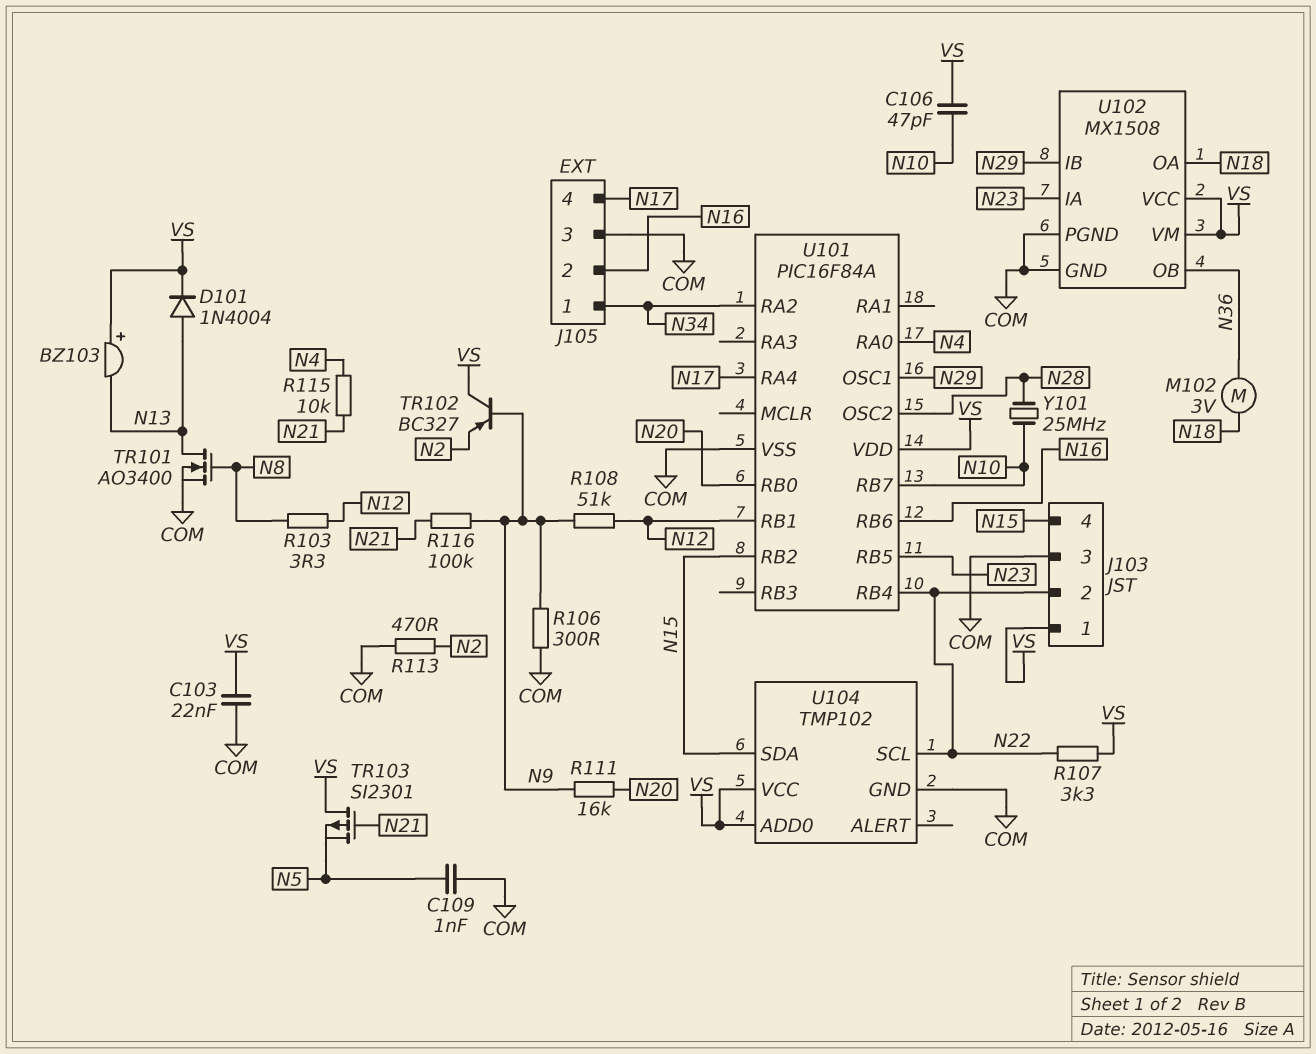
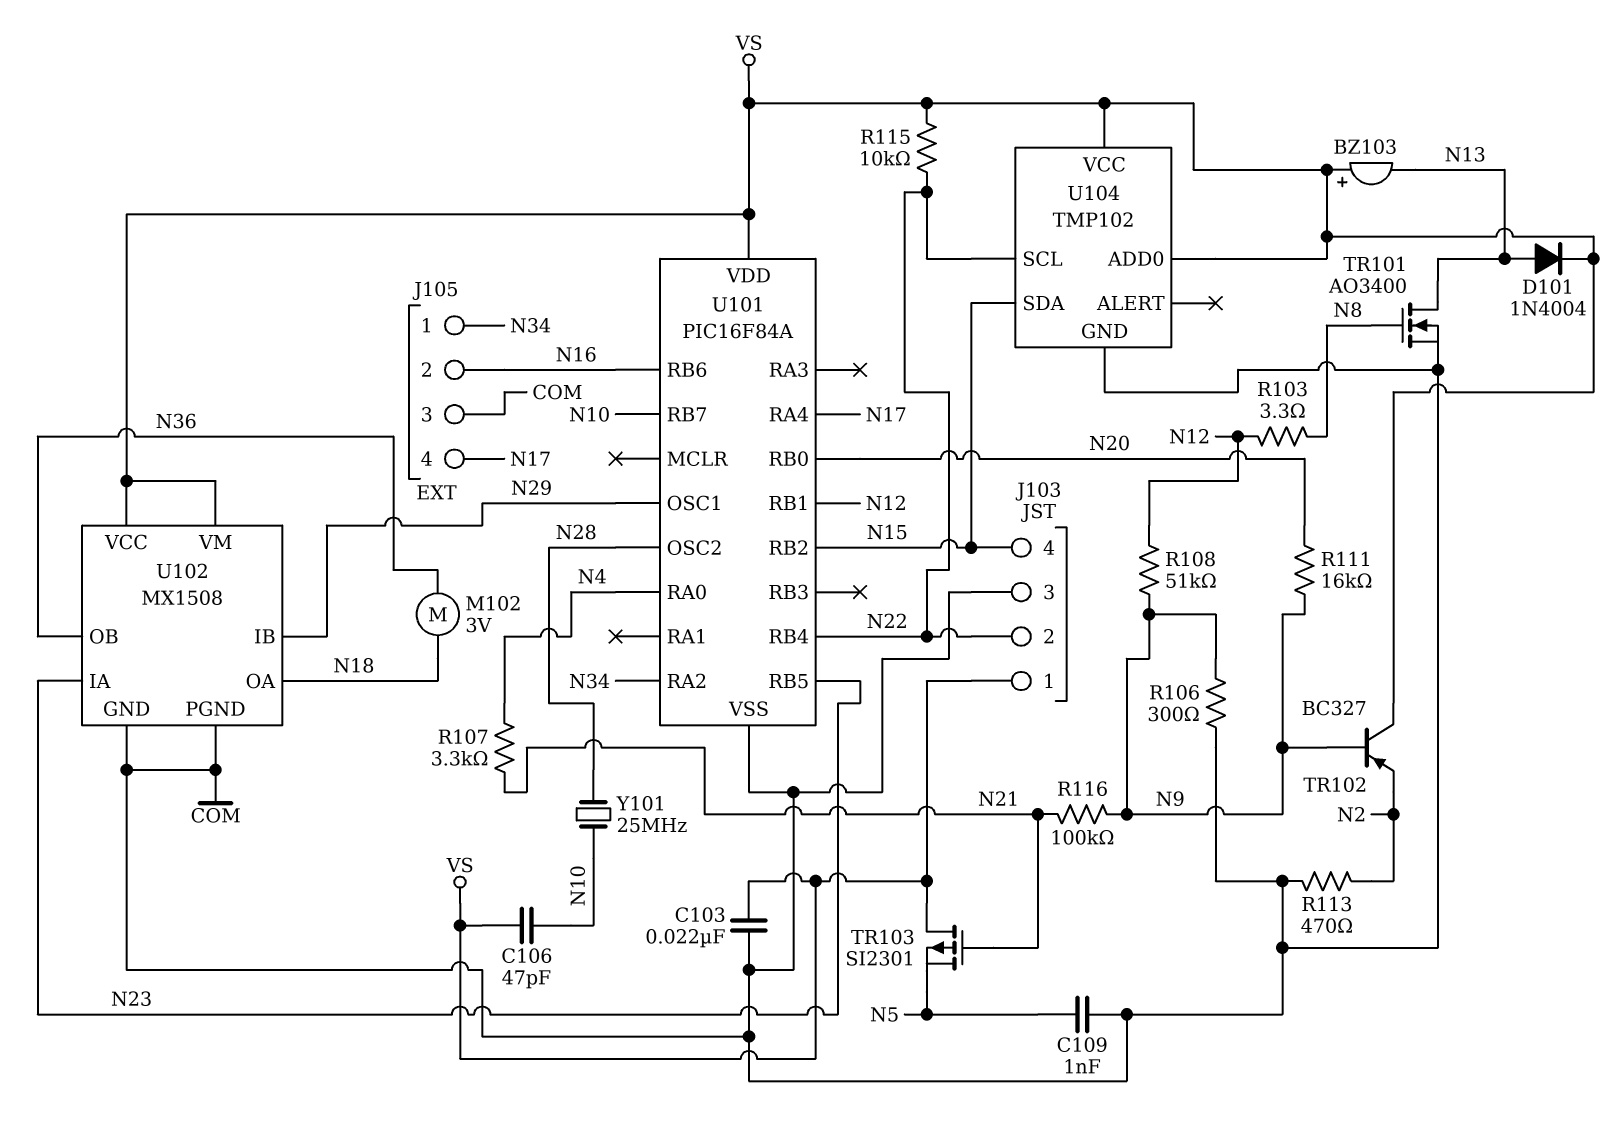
R107: 3.3k (N22, VS) -> 3.3k (N4, N21)
R115: 10k (N4, N21) -> 10k (N22, VS)

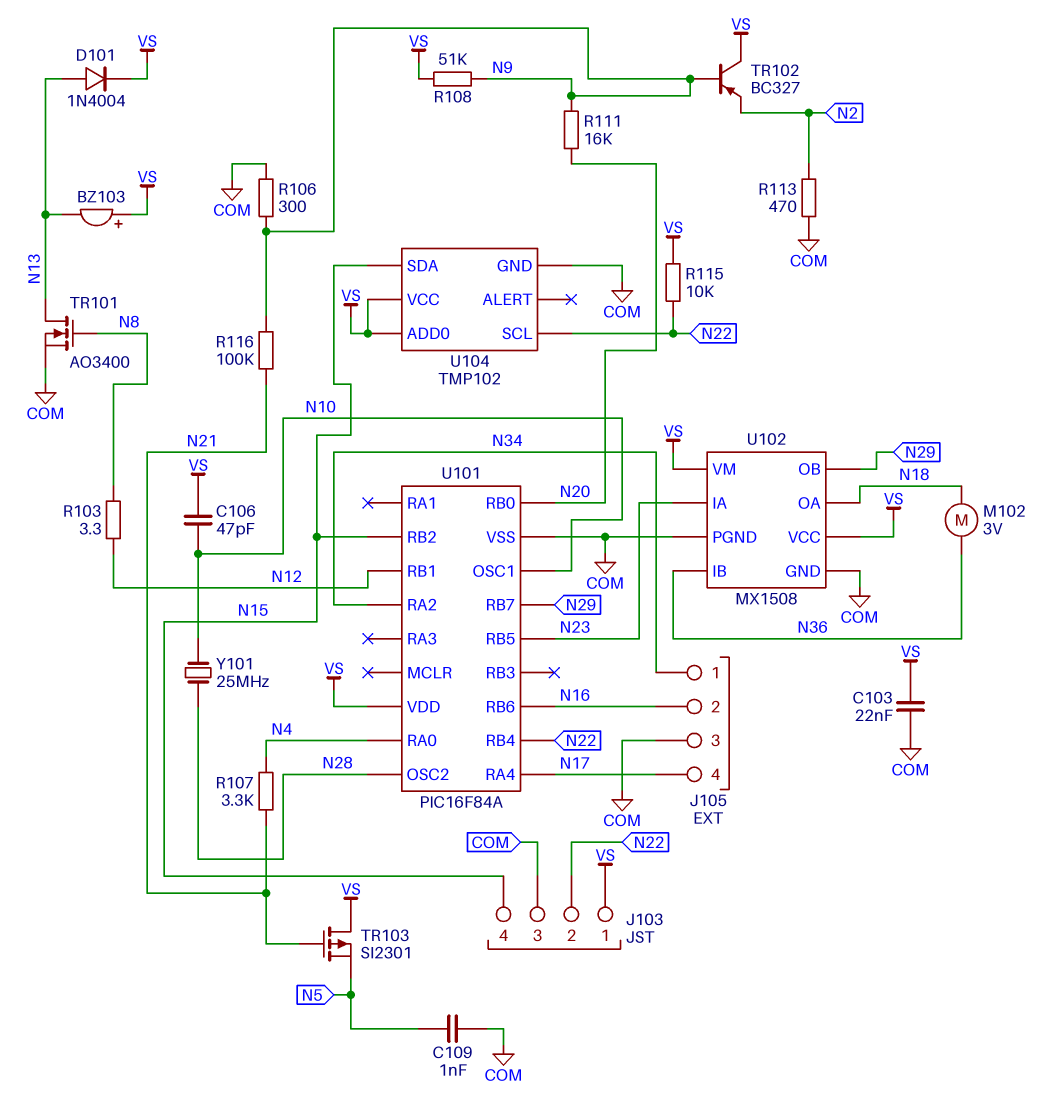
R108: 51k (N9, N12) -> 51k (N9, VS)
U101 pin OSC1: N29 -> N10
U101 pin RB7: N10 -> N29
U102 pin IB: N29 -> N36
U102 pin OB: N36 -> N29

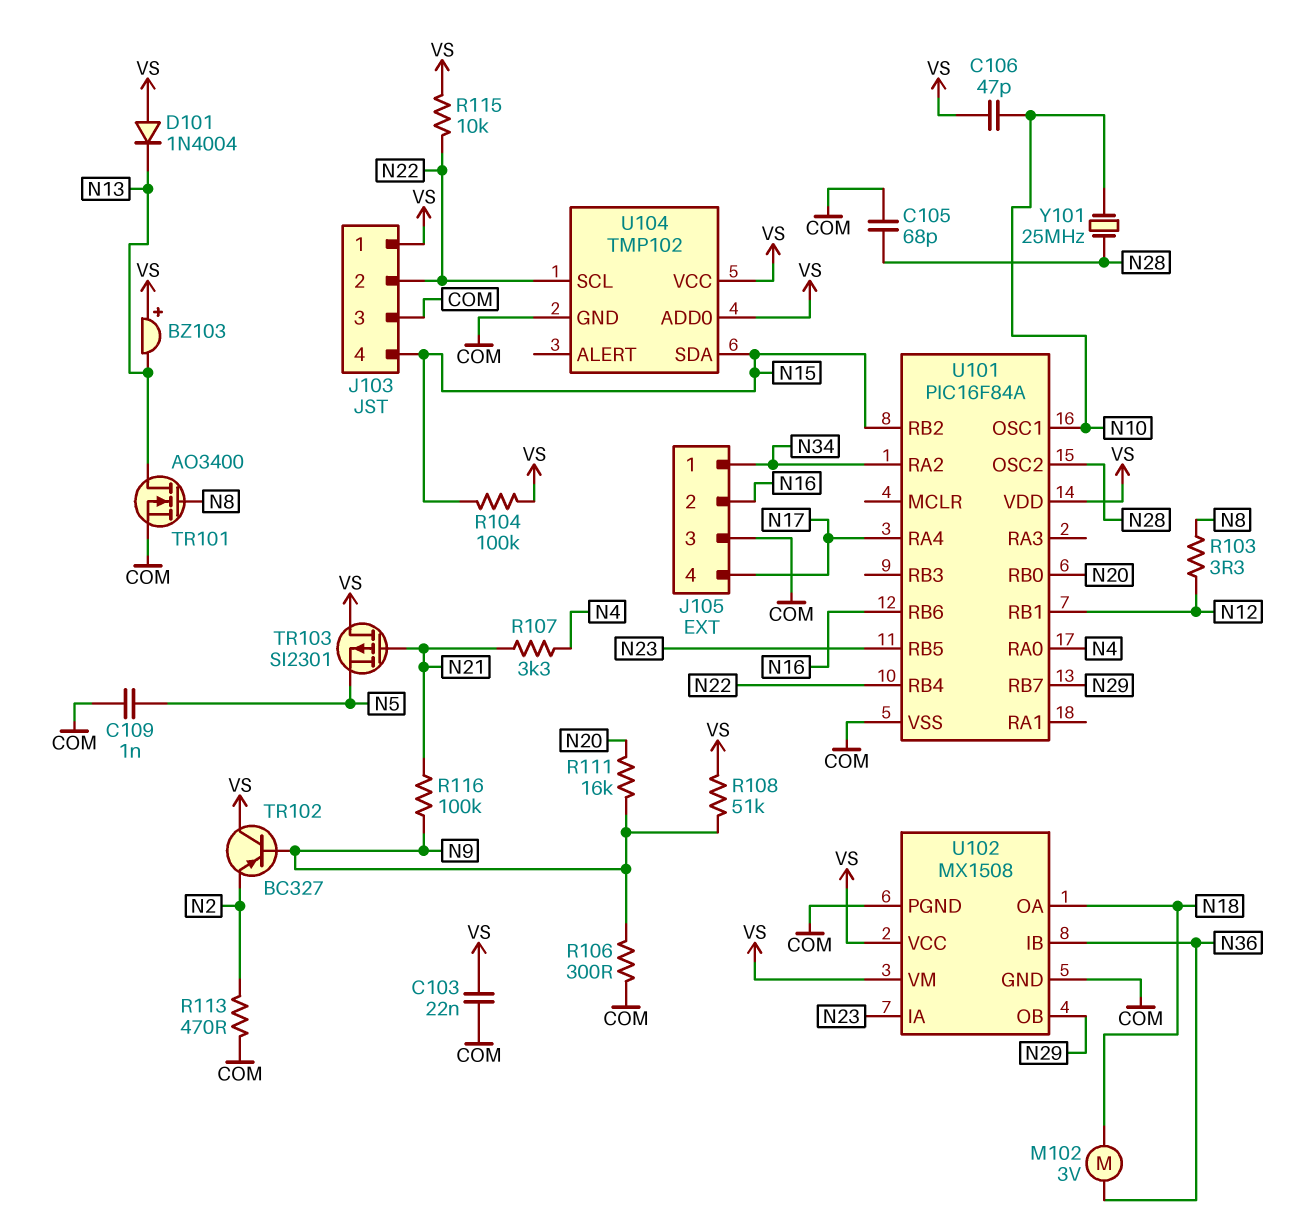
C105: none -> 68pF (COM, N28)
D101: diode 1N4004 (A N13, K VS) -> diode 1N4004 (A VS, K N13)
R104: none -> 100k (N15, VS)

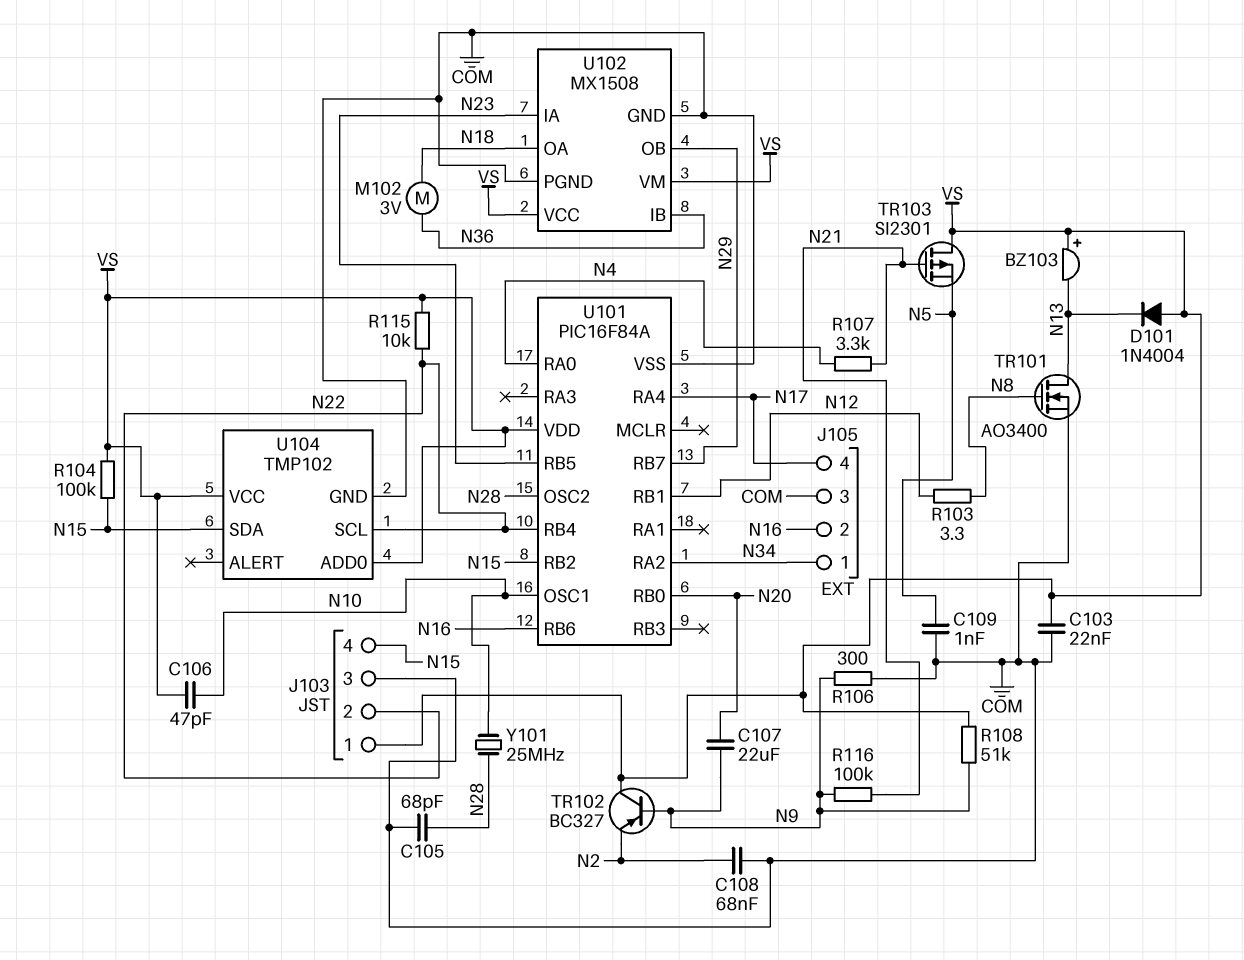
C107: none -> 22uF (N9, N20)
C108: none -> 68nF (COM, N2)
R111: 16k (N9, N20) -> none
R113: 470 (COM, N2) -> none

